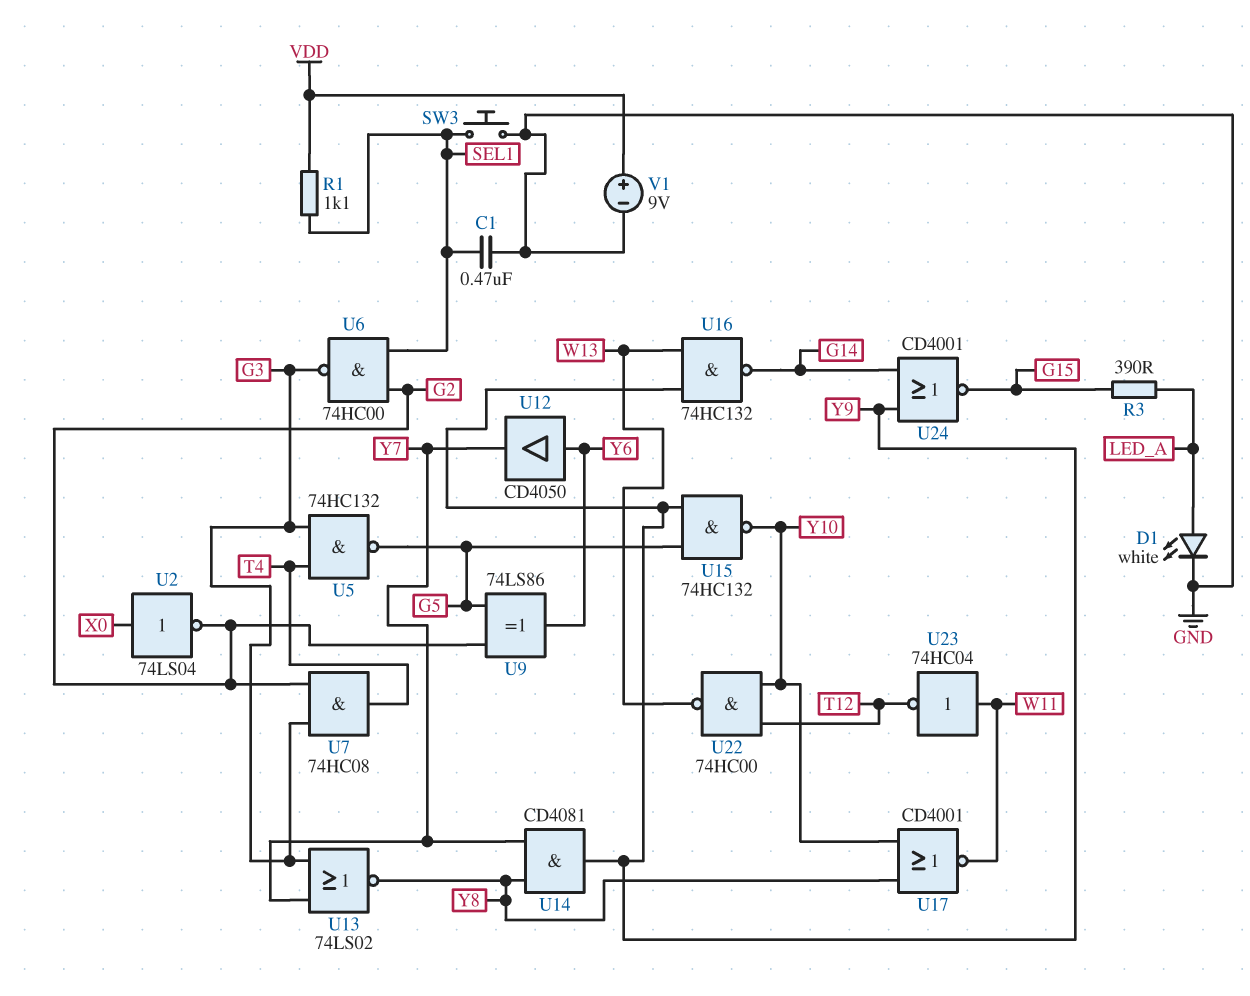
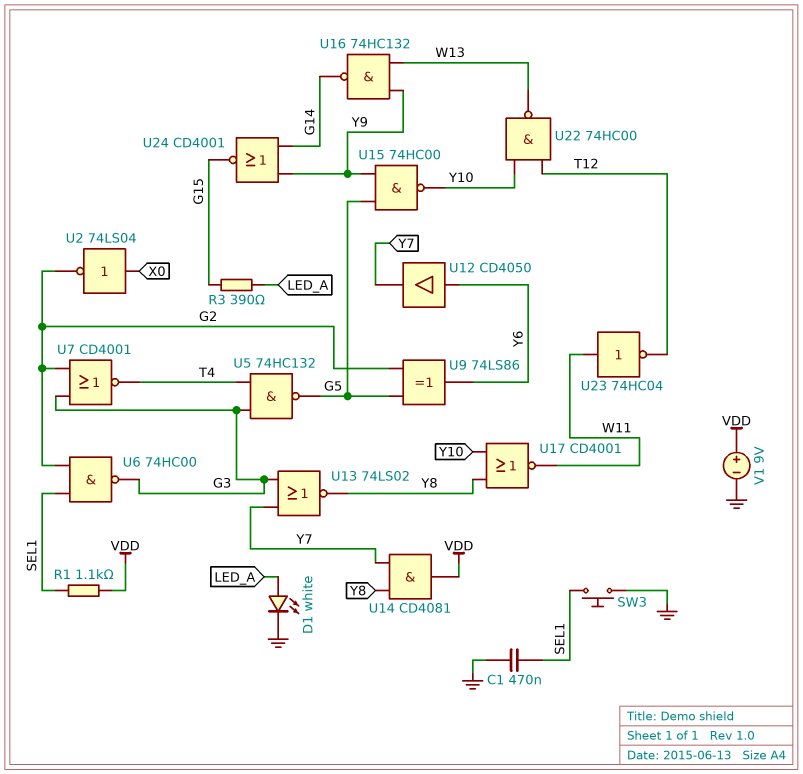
U7: AND 74HC08 (in G2, in G3, out T4) -> NOR CD4001 (in G2, in G3, out T4)
U14: AND CD4081 (in Y7, in Y8, out Y9) -> AND CD4081 (in Y7, in Y8, out VDD)
U15: NAND 74HC132 (in G5, in Y9, out Y10) -> NAND 74HC00 (in G5, in Y9, out Y10)

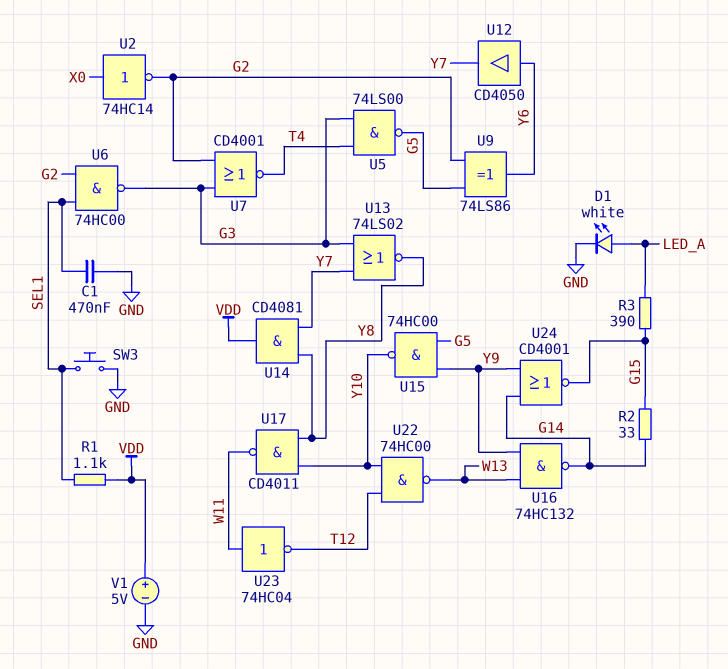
R2: none -> 33 (G14, G15)
U2: NOT 74LS04 (in X0, out G2) -> NOT 74HC14 (in X0, out G2)
U5: NAND 74HC132 (in G3, in T4, out G5) -> NAND 74LS00 (in G3, in T4, out G5)
U17: NOR CD4001 (in Y8, in Y10, out W11) -> NAND CD4011 (in Y8, in Y10, out W11)
V1: 9V (plus VDD, minus GND) -> 5V (plus VDD, minus GND)

